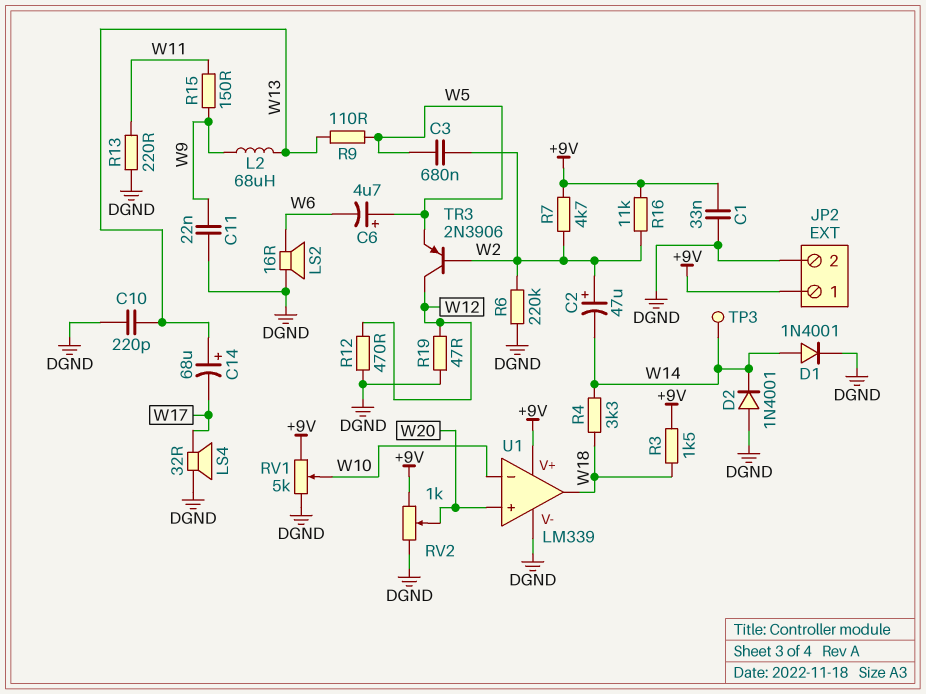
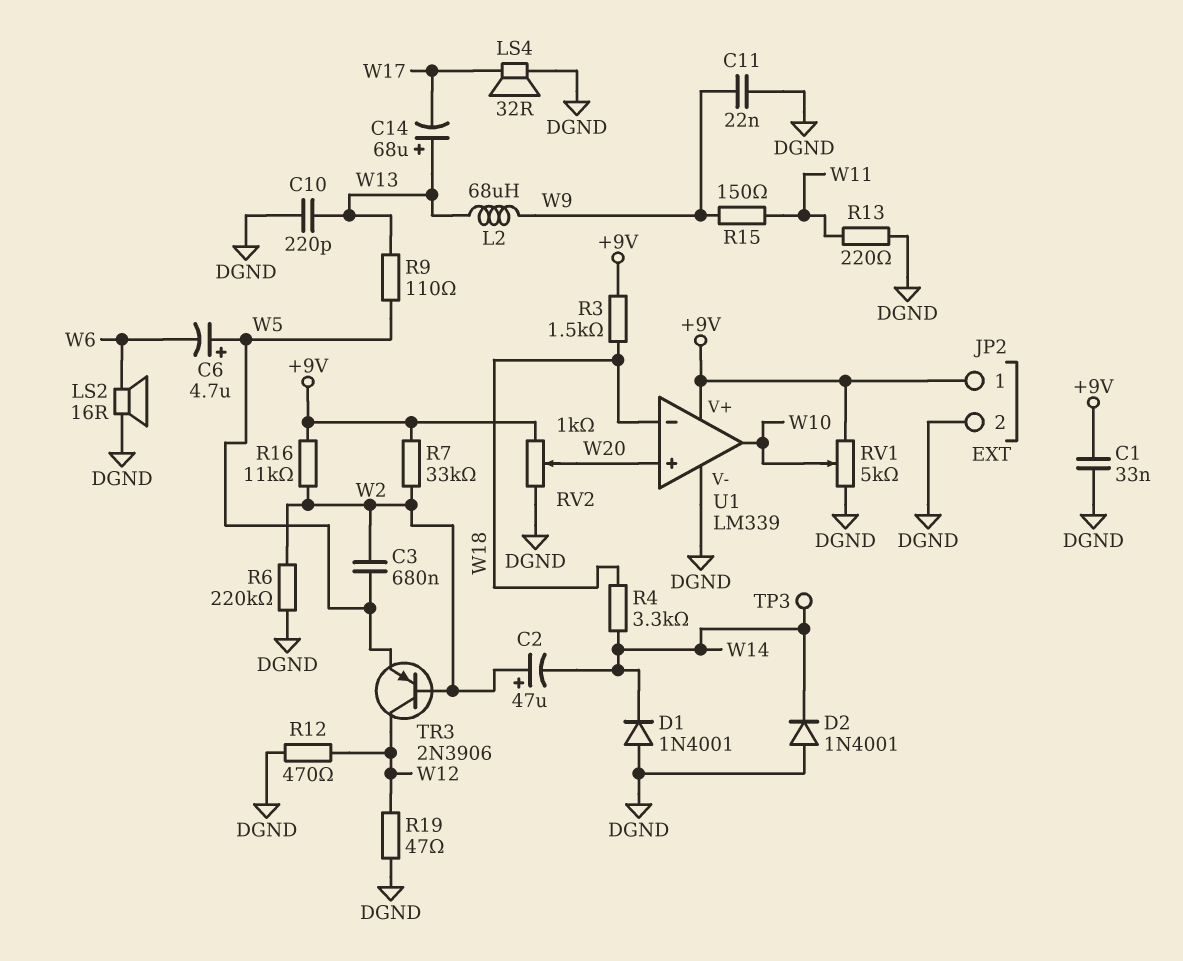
D1: diode 1N4001 (A W14, K DGND) -> diode 1N4001 (A DGND, K W14)
R7: 4.7k (+9V, W2) -> 33k (+9V, W2)
U1 pin in-: W10 -> W18
U1 pin out: W18 -> W10

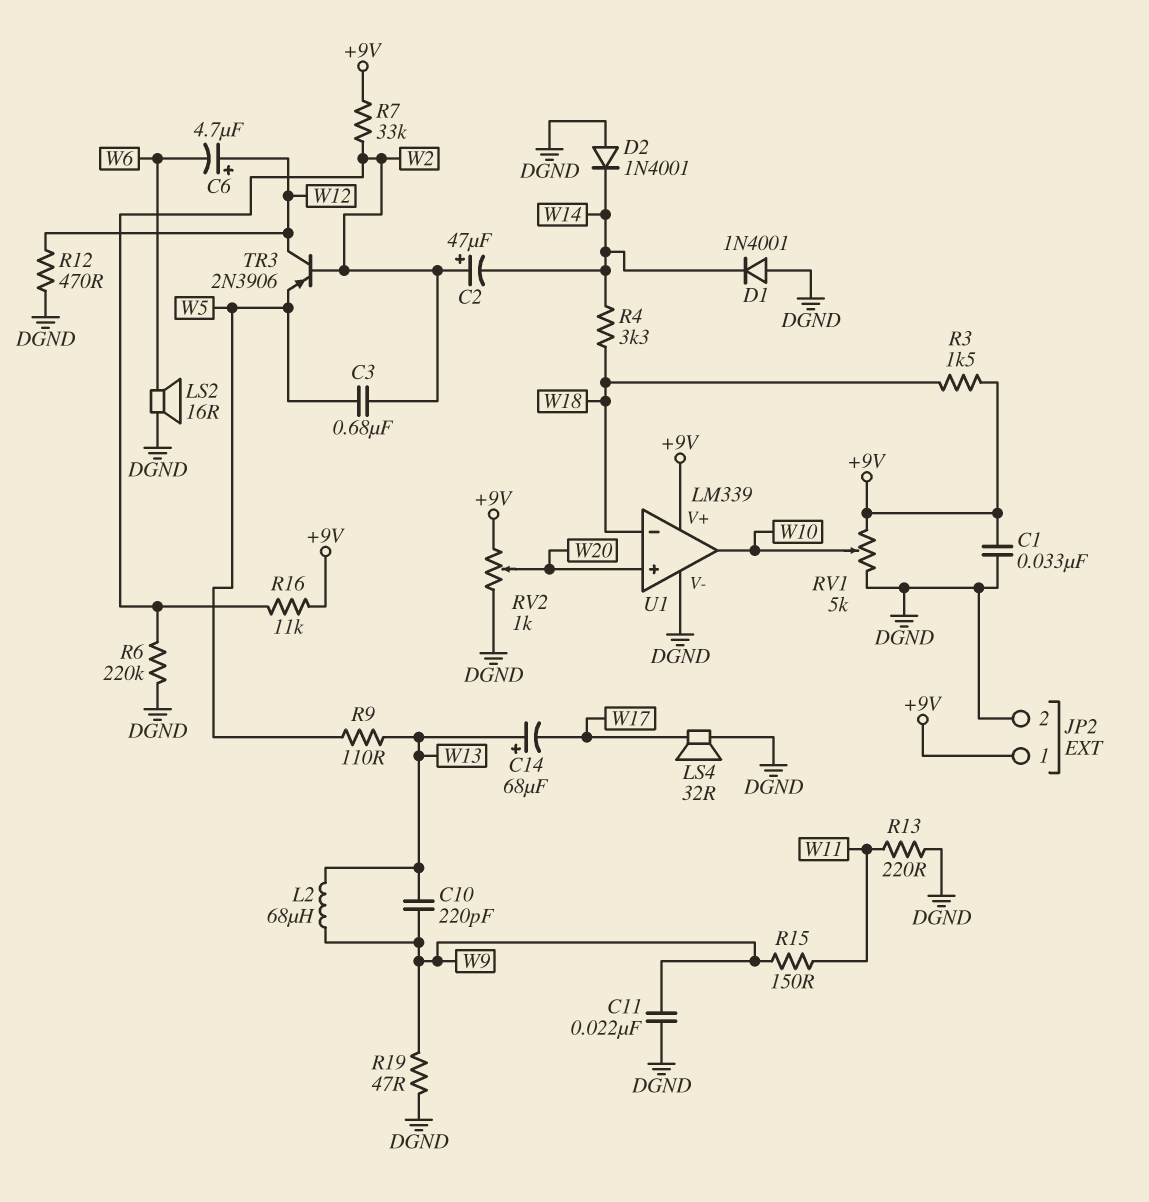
C6: 4.7uF (plus W5, minus W6) -> 4.7uF (plus W12, minus W6)
C10: 220pF (DGND, W13) -> 220pF (W9, W13)
R19: 47 (DGND, W12) -> 47 (DGND, W9)
TP3: test point (W14) -> none

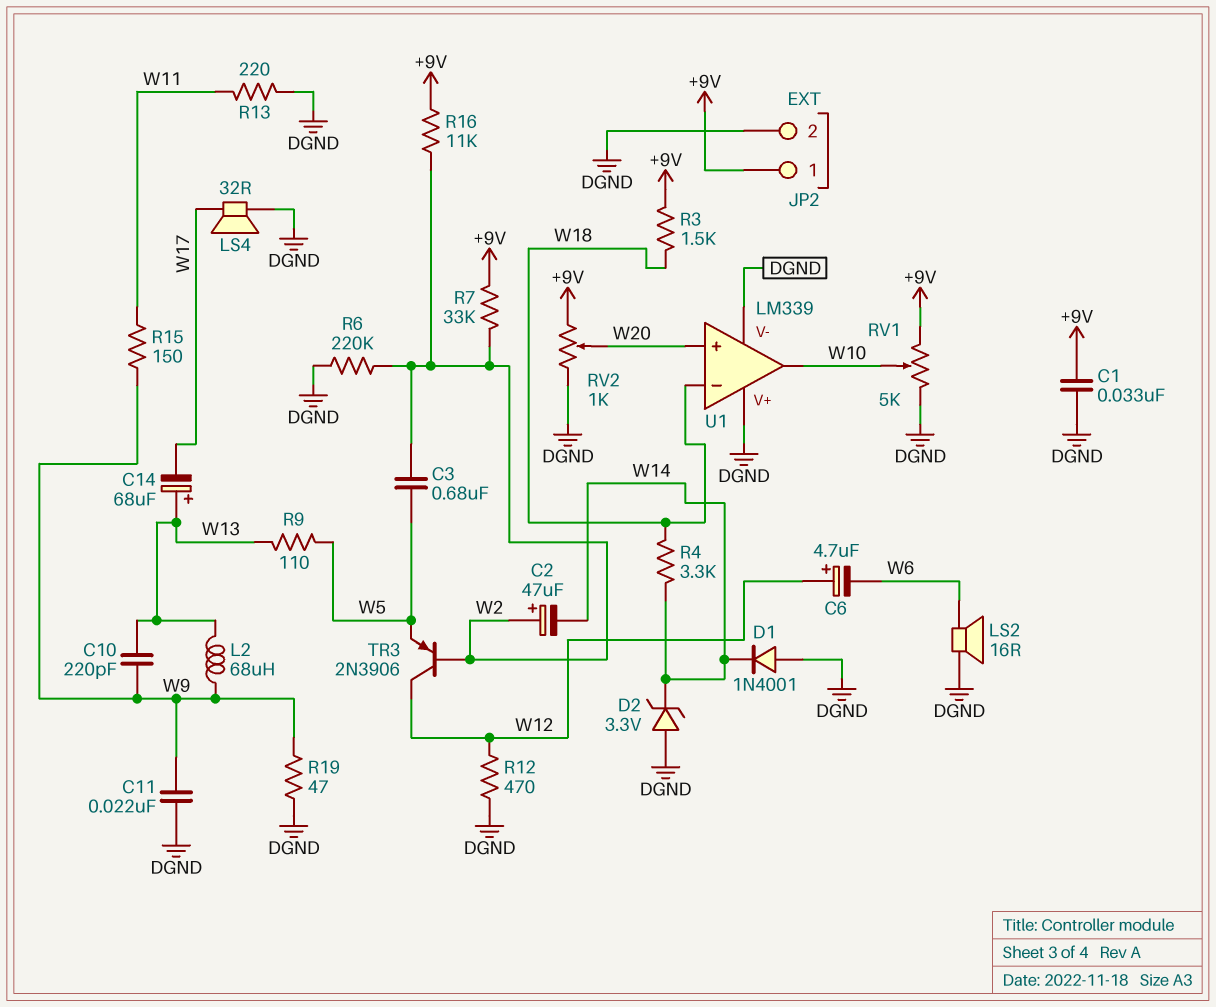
D2: diode 1N4001 (A DGND, K W14) -> zener 3.3V (A DGND, K W14)
U1 pin V+: +9V -> DGND

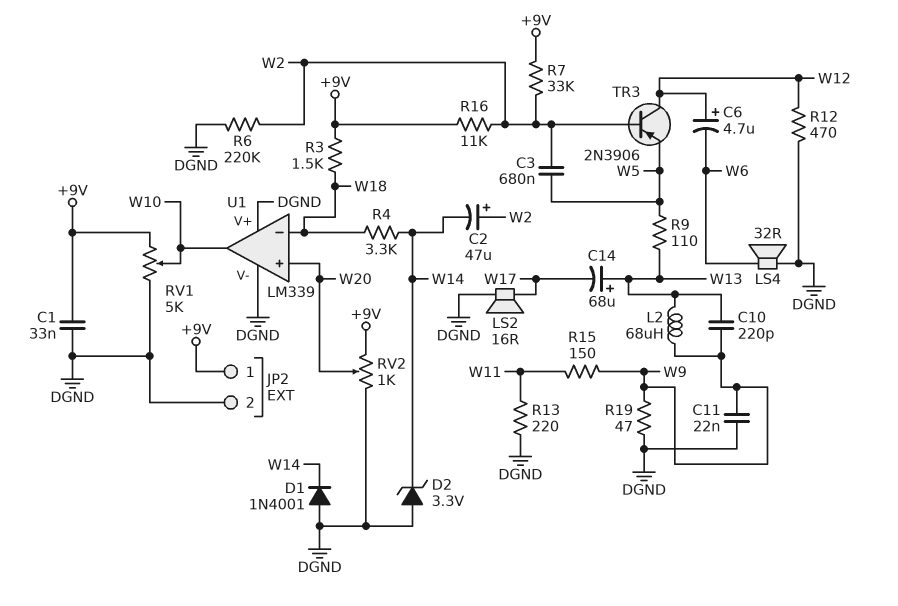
LS2: speaker 16R (DGND, W6) -> speaker 16R (DGND, W17)
LS4: speaker 32R (DGND, W17) -> speaker 32R (DGND, W6)

